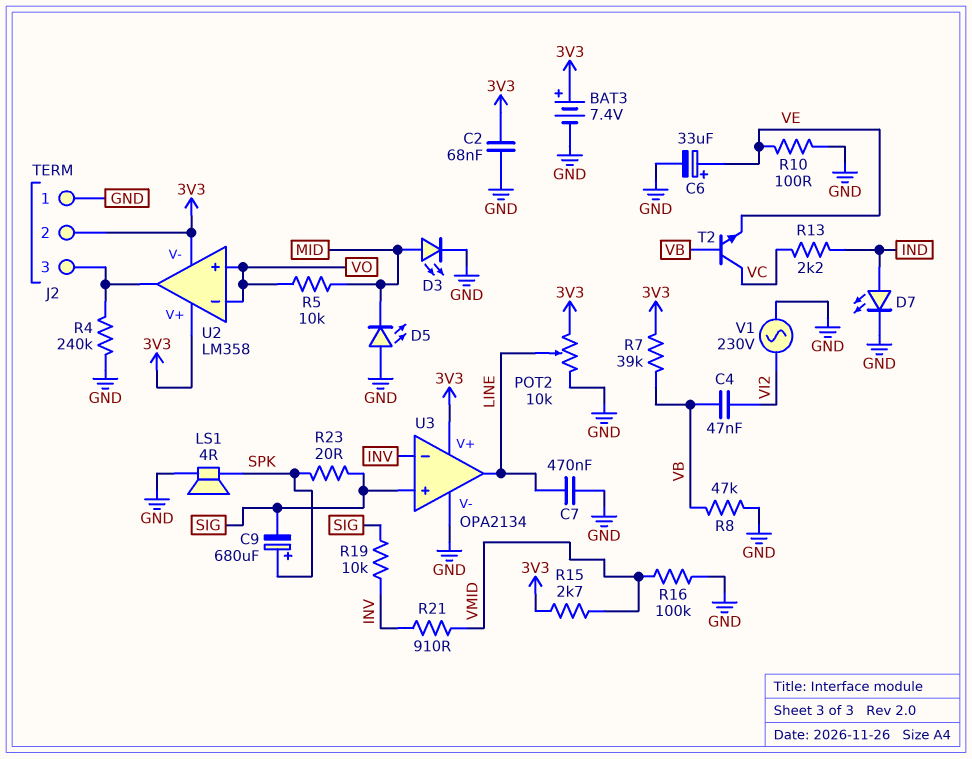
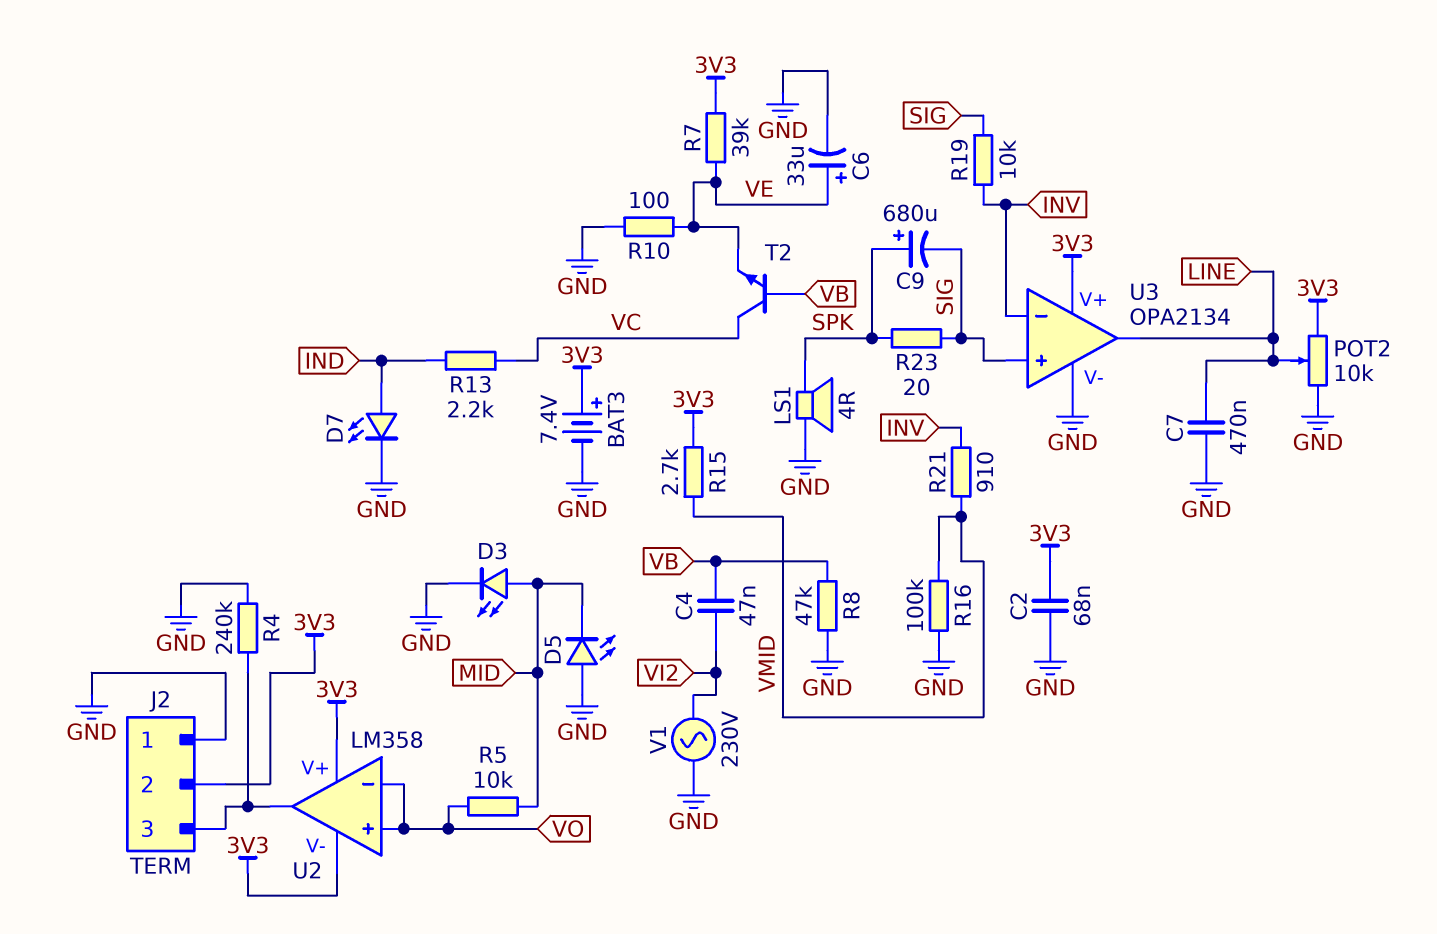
R7: 39k (3V3, VB) -> 39k (3V3, VE)

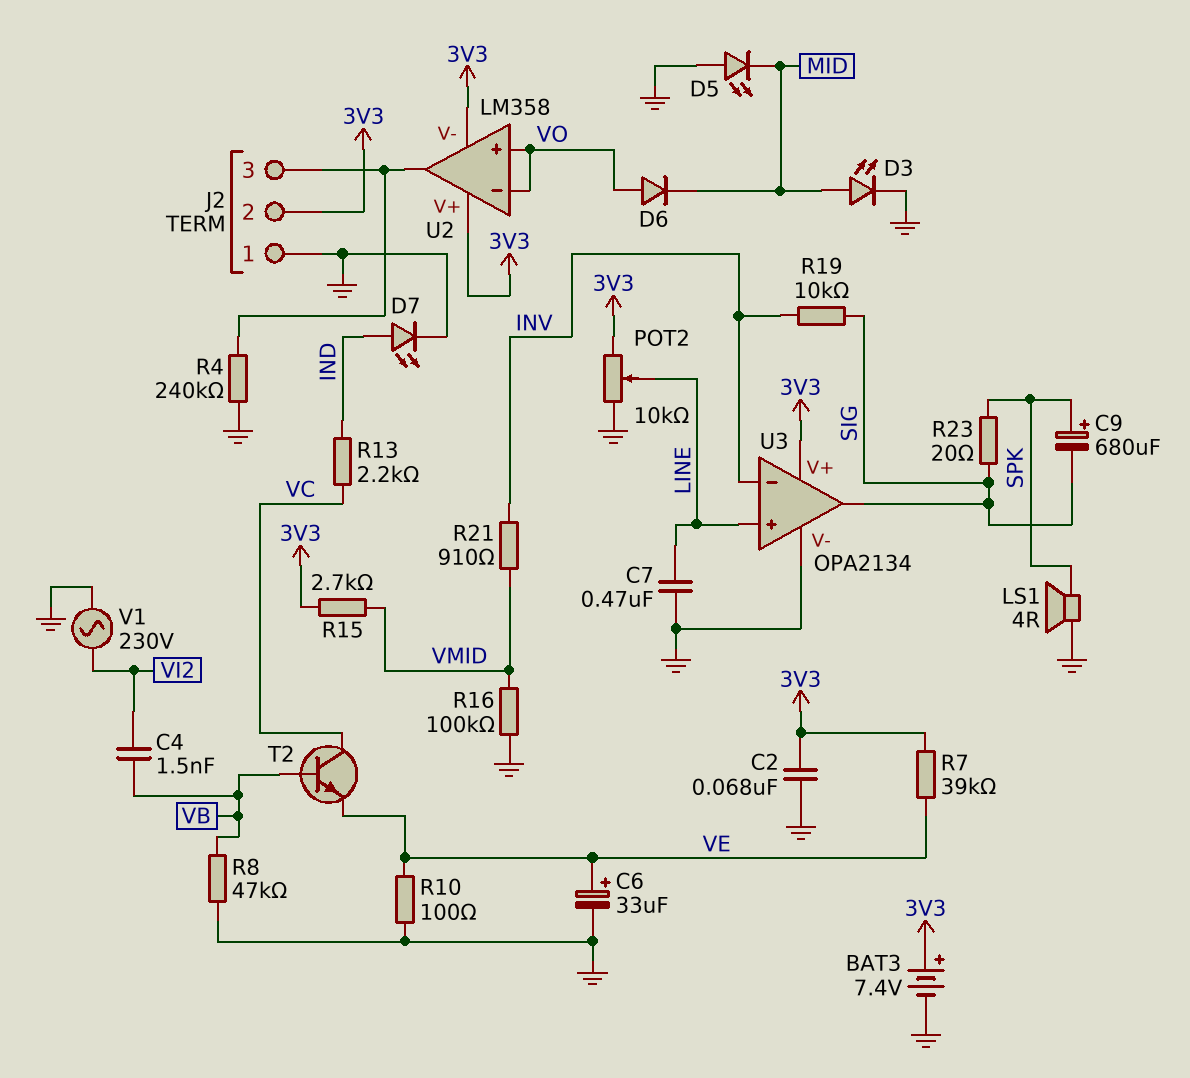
C4: 47nF (VB, VI2) -> 1.5nF (VB, VI2)
D6: none -> diode (A VO, K MID)
R5: 10k (MID, VO) -> none
U3 pin in+: SIG -> LINE
U3 pin out: LINE -> SIG

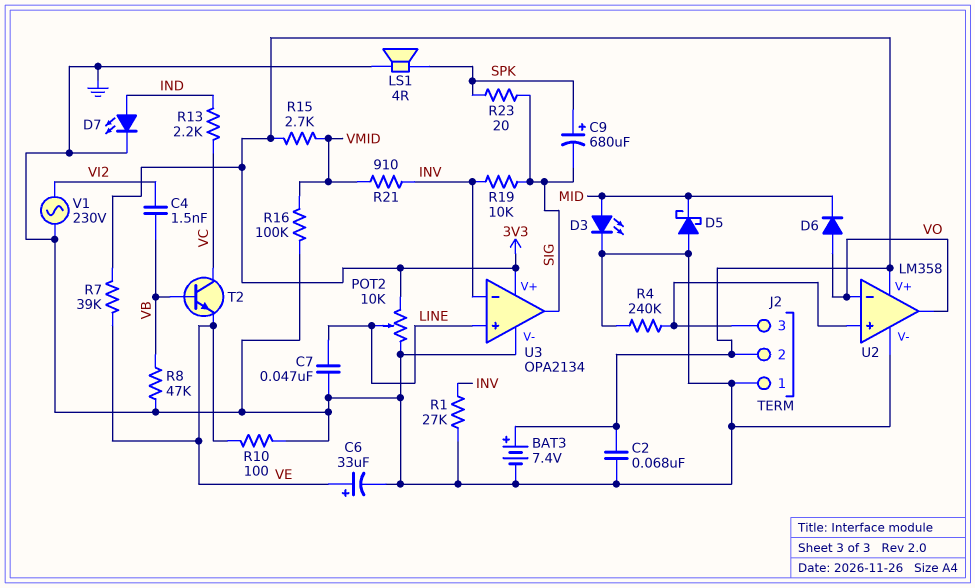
C7: 470nF (GND, LINE) -> 47nF (GND, LINE)
D5: LED (A GND, K MID) -> schottky (A GND, K MID)
R1: none -> 27k (GND, INV)
U2 pin V-: 3V3 -> GND
U2 pin in+: VO -> J2/3
U2 pin out: J2/3 -> VO

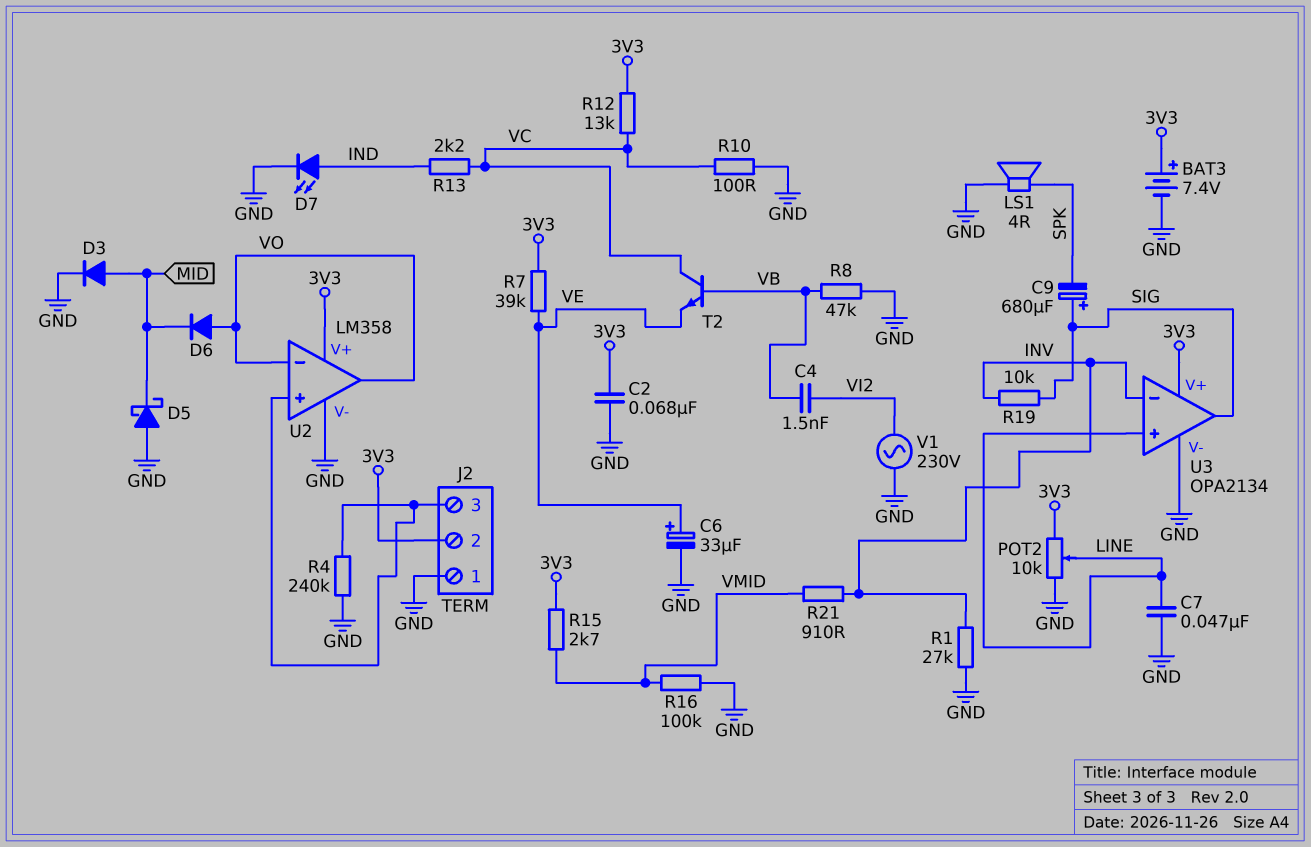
C9: 680uF (plus SPK, minus SIG) -> 680uF (plus SIG, minus SPK)
D3: LED (A MID, K GND) -> diode (A MID, K GND)
R10: 100 (GND, VE) -> 100 (GND, VC)
R12: none -> 13k (3V3, VC)
R23: 20 (SIG, SPK) -> none

